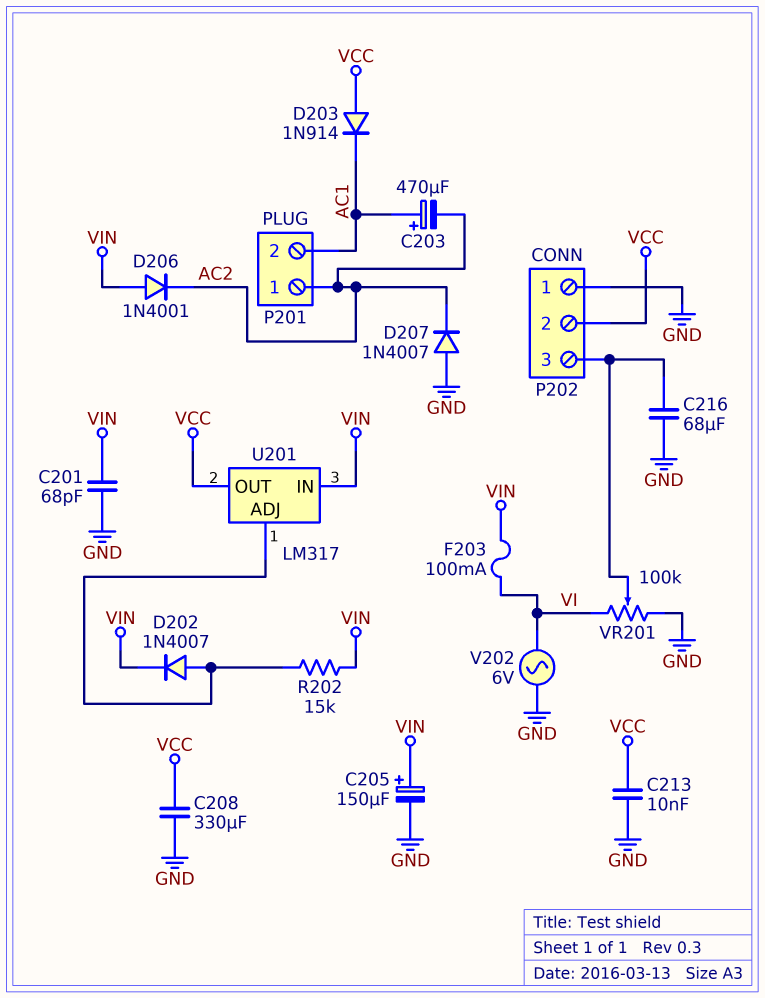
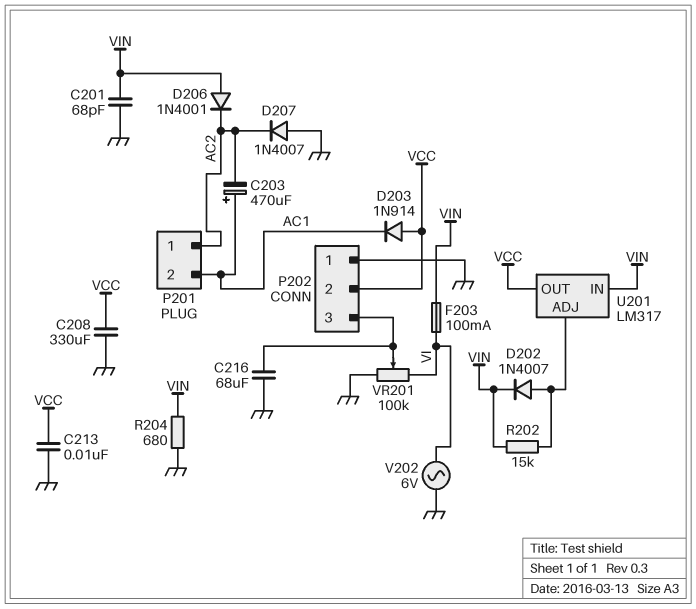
C205: 150uF (plus VIN, minus GND) -> none
R204: none -> 680 (GND, VIN)

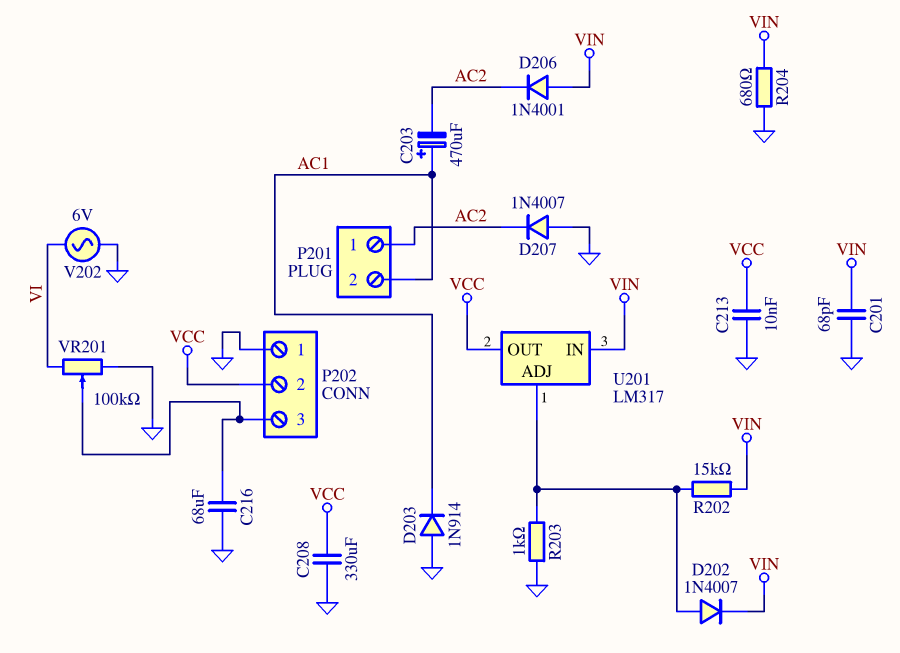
D203: diode 1N914 (A VCC, K AC1) -> diode 1N914 (A GND, K AC1)
F203: 100mA (VI, VIN) -> none
R203: none -> 1k (GND, U201/ADJ)

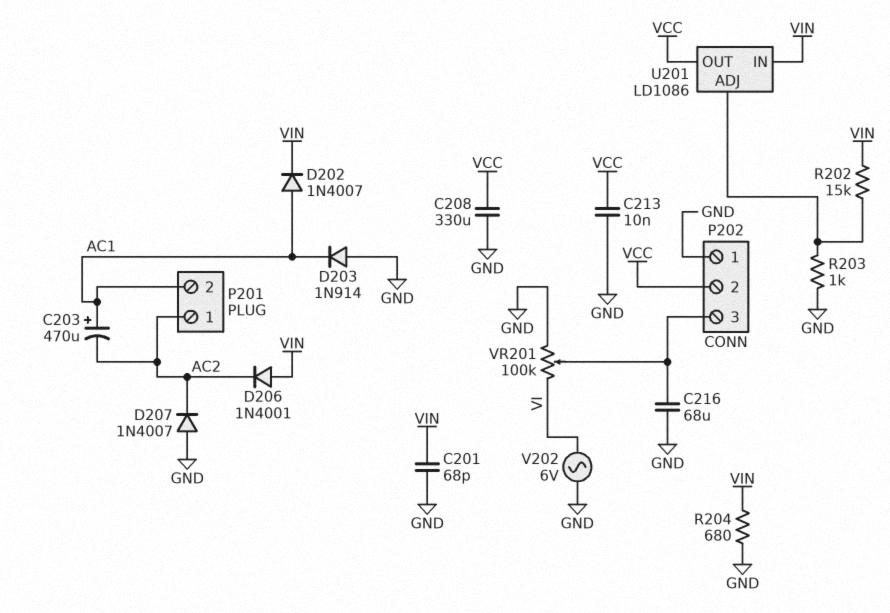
D202: diode 1N4007 (A U201/ADJ, K VIN) -> diode 1N4007 (A AC1, K VIN)
U201: LM317 -> LD1086

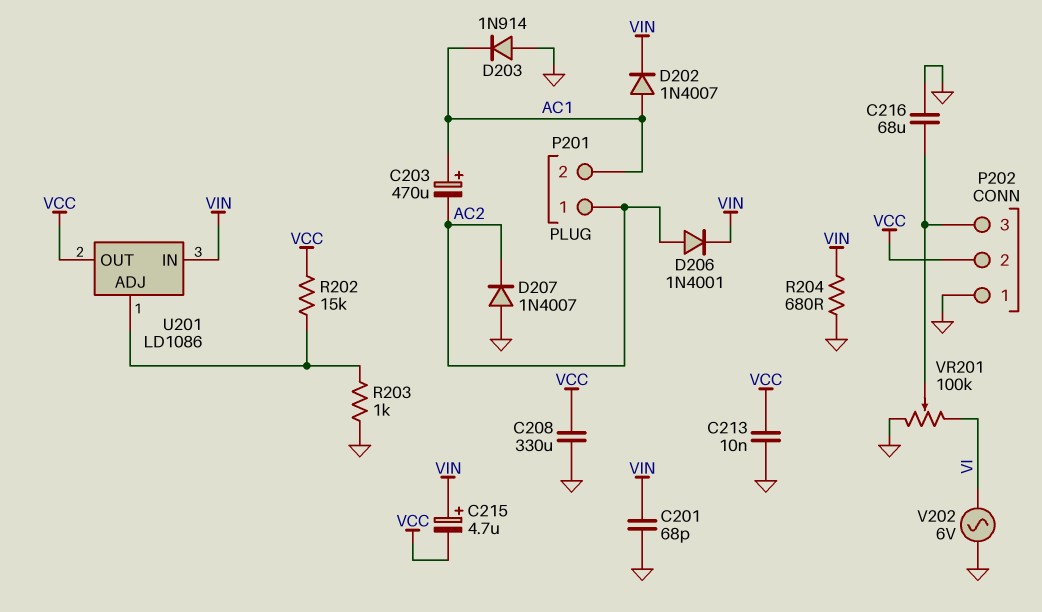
C215: none -> 4.7uF (plus VIN, minus VCC)
D206: diode 1N4001 (A VIN, K AC2) -> diode 1N4001 (A AC2, K VIN)
R202: 15k (U201/ADJ, VIN) -> 15k (U201/ADJ, VCC)

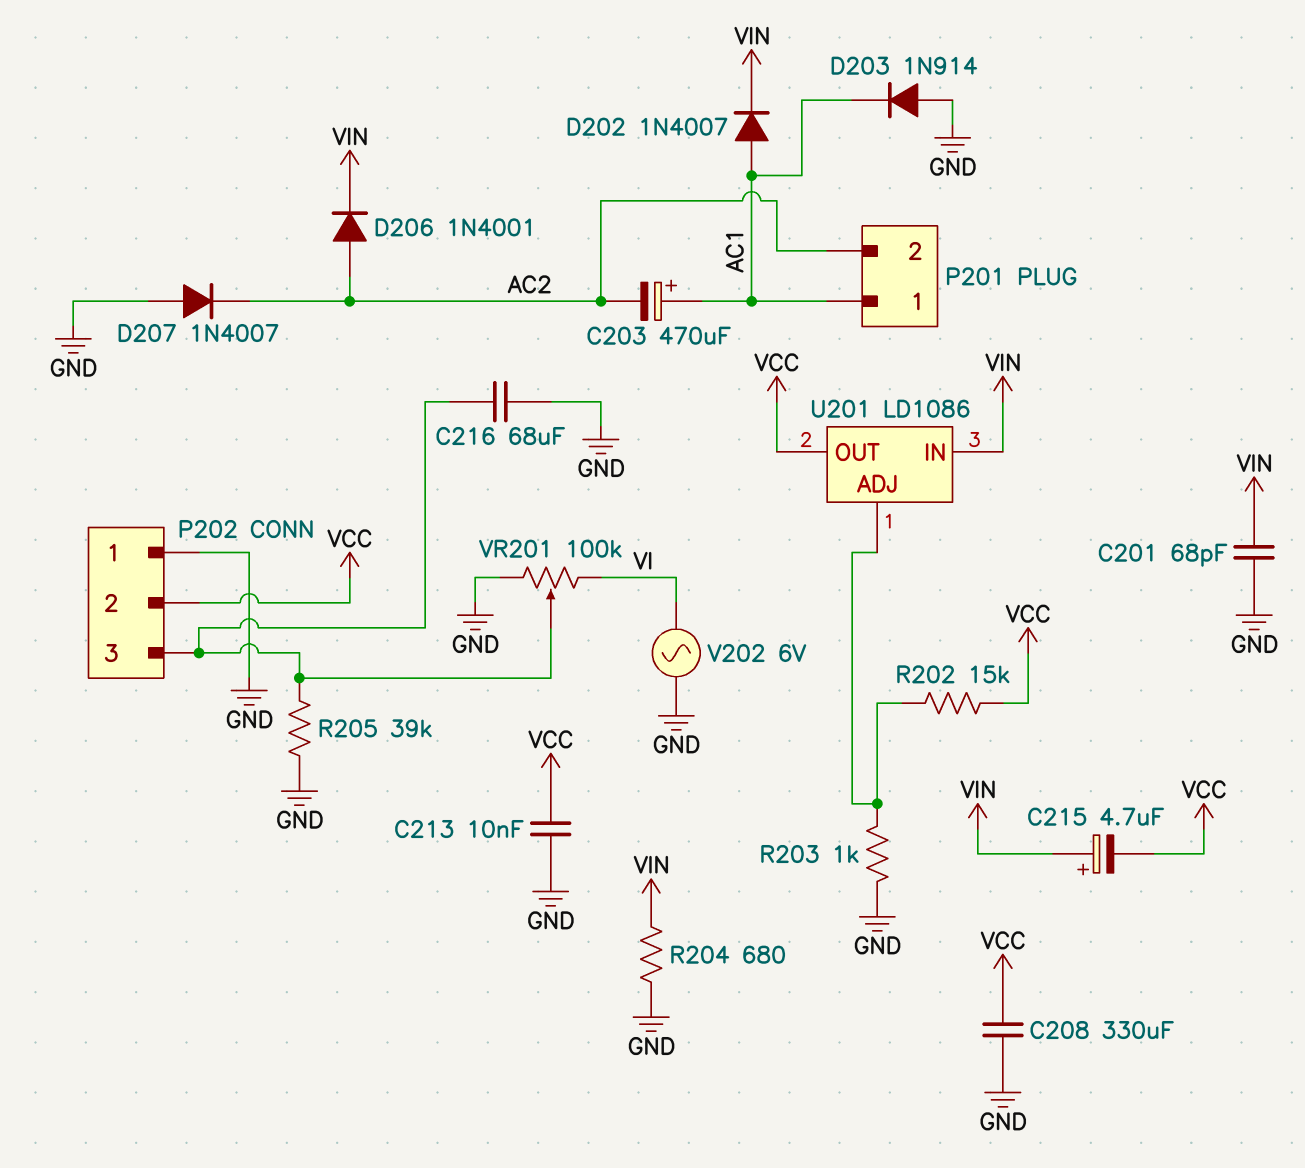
P201 pin 1: AC2 -> AC1
P201 pin 2: AC1 -> AC2
R205: none -> 39k (GND, P202/3)

